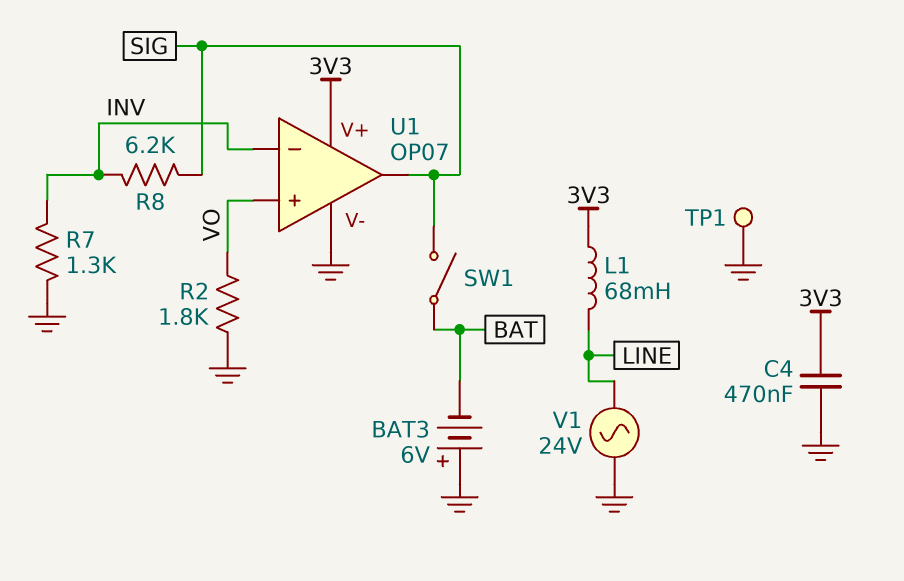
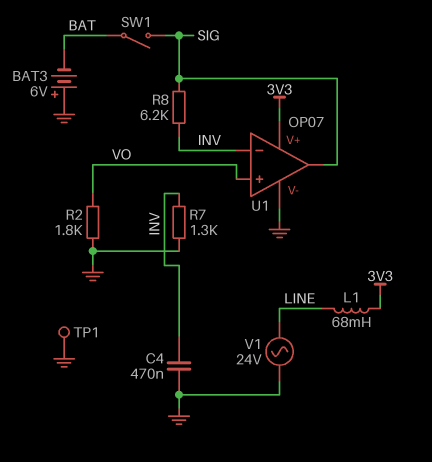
C4: 470nF (3V3, GND) -> 470nF (GND, INV)

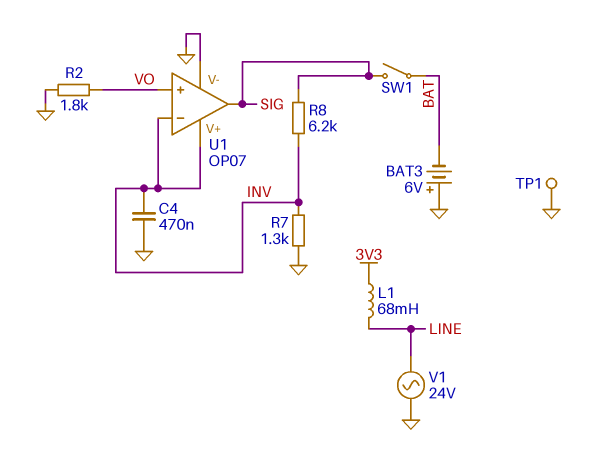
U1 pin V+: 3V3 -> INV

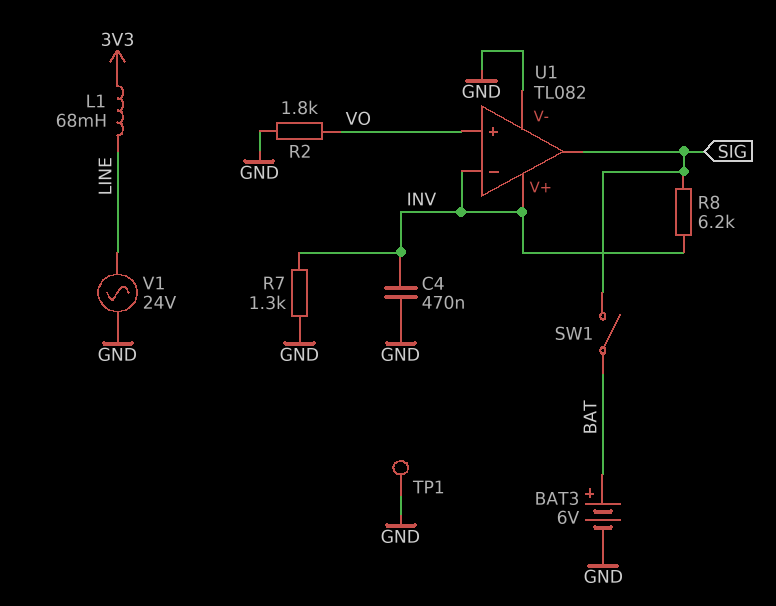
BAT3: 6V (plus GND, minus BAT) -> 6V (plus BAT, minus GND)
U1: OP07 -> TL082

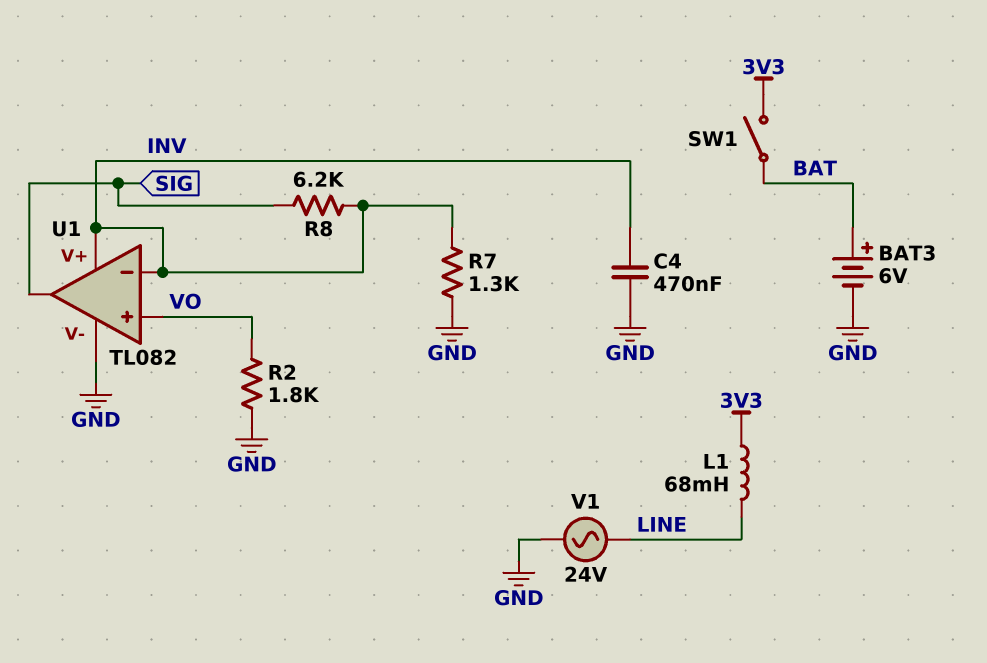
SW1: switch (BAT, SIG) -> switch (3V3, BAT)
TP1: test point (GND) -> none

